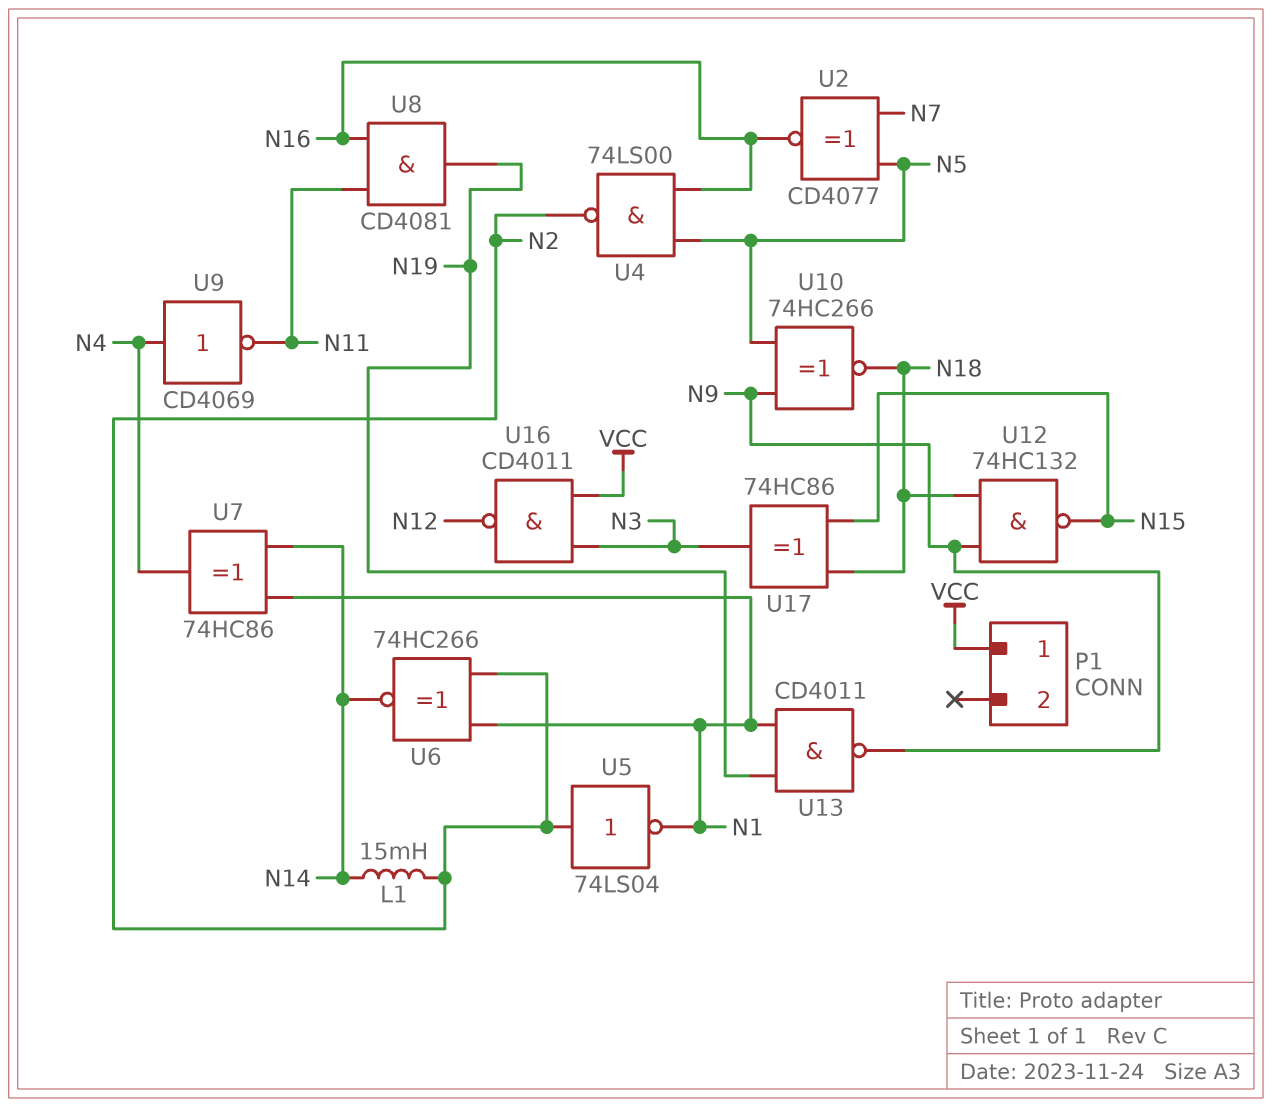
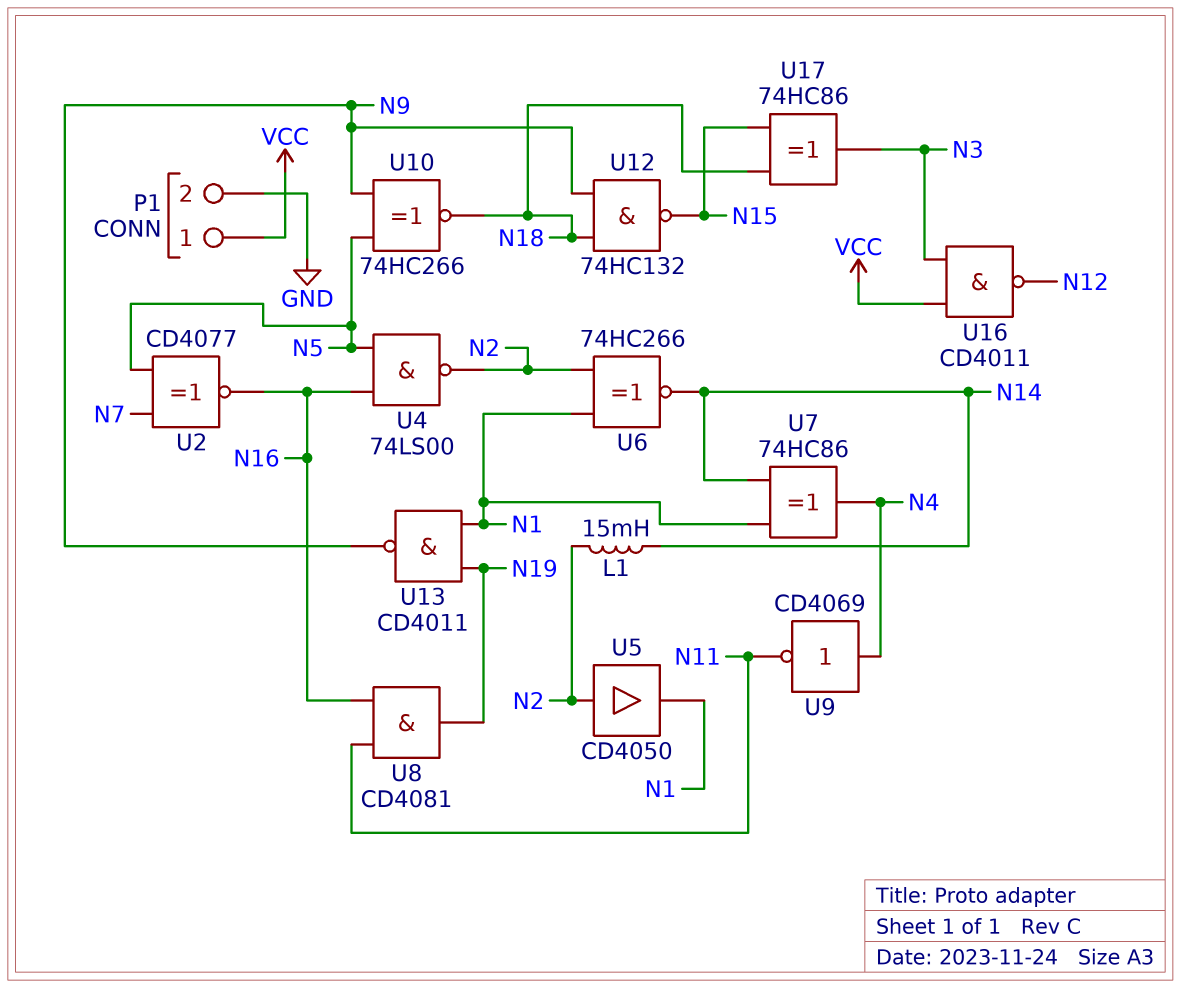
P1 pin 2: none -> GND
U5: NOT 74LS04 (in N2, out N1) -> buffer CD4050 (in N2, out N1)

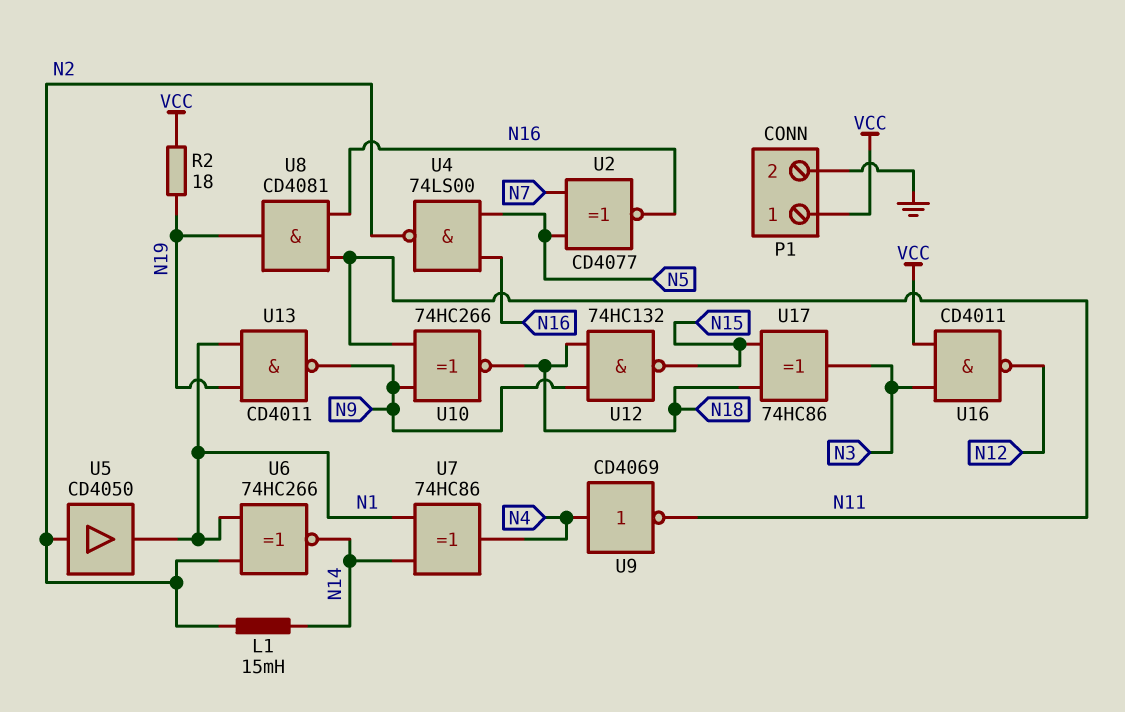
R2: none -> 18 (N19, VCC)
U10: XNOR 74HC266 (in N5, in N9, out N18) -> XNOR 74HC266 (in N9, in N11, out N18)

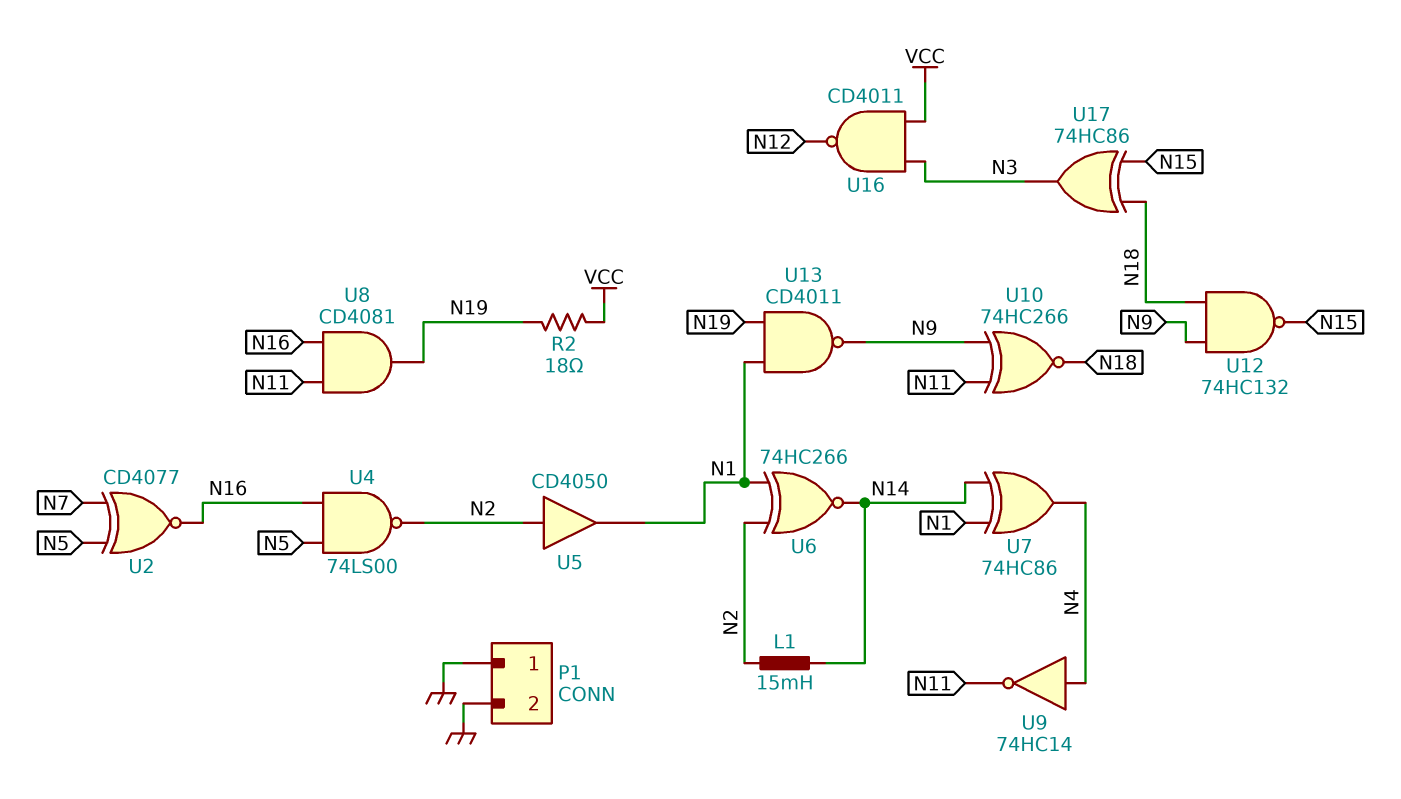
P1 pin 1: VCC -> GND
U9: NOT CD4069 (in N4, out N11) -> NOT 74HC14 (in N4, out N11)

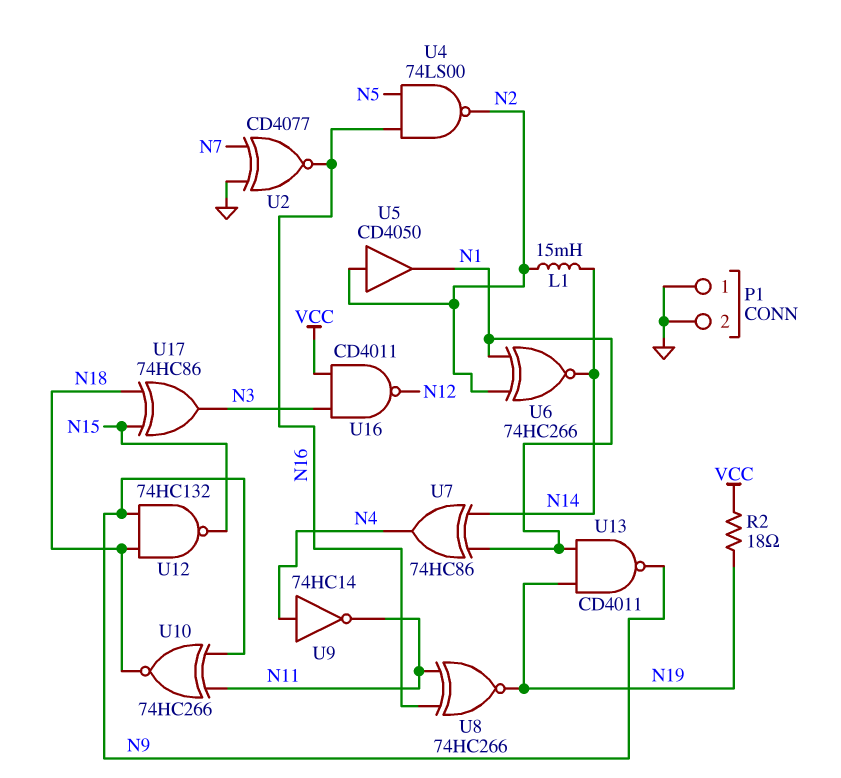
U2: XNOR CD4077 (in N5, in N7, out N16) -> XNOR CD4077 (in GND, in N7, out N16)
U8: AND CD4081 (in N11, in N16, out N19) -> XNOR 74HC266 (in N11, in N16, out N19)

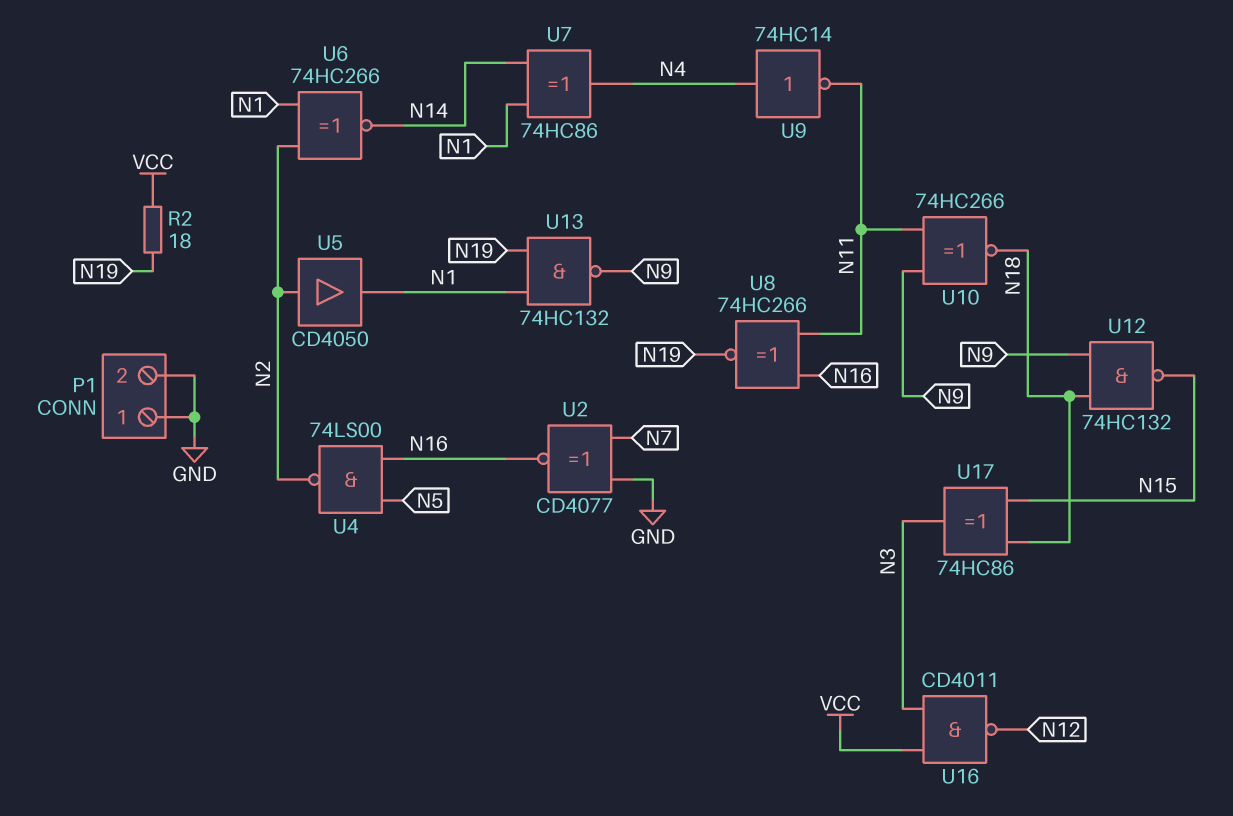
L1: 15mH (N2, N14) -> none
U13: NAND CD4011 (in N1, in N19, out N9) -> NAND 74HC132 (in N1, in N19, out N9)

